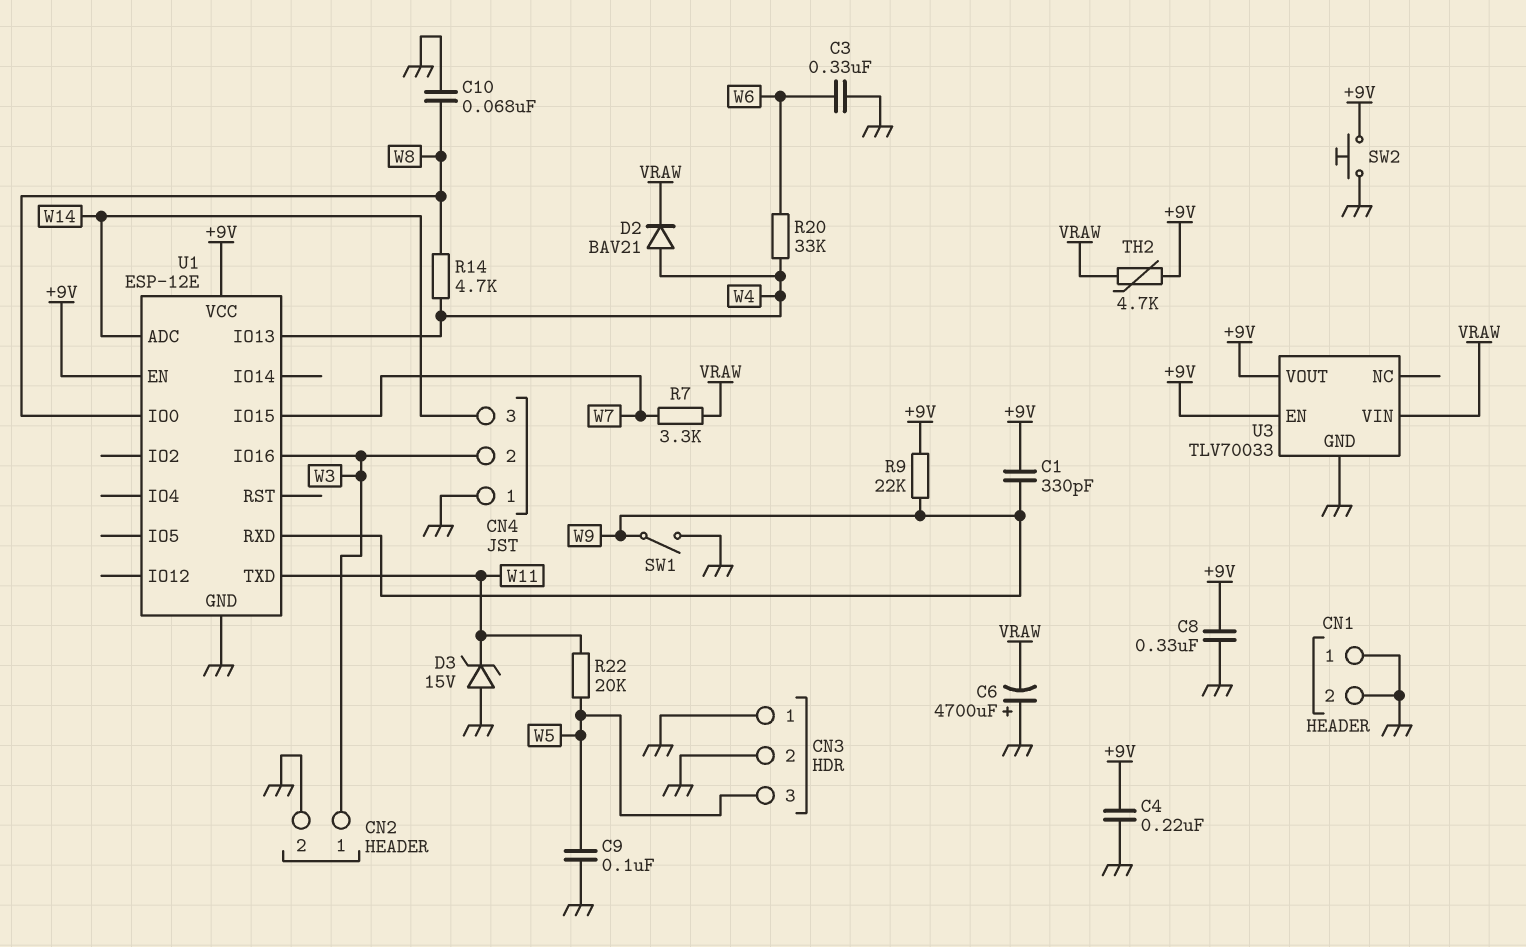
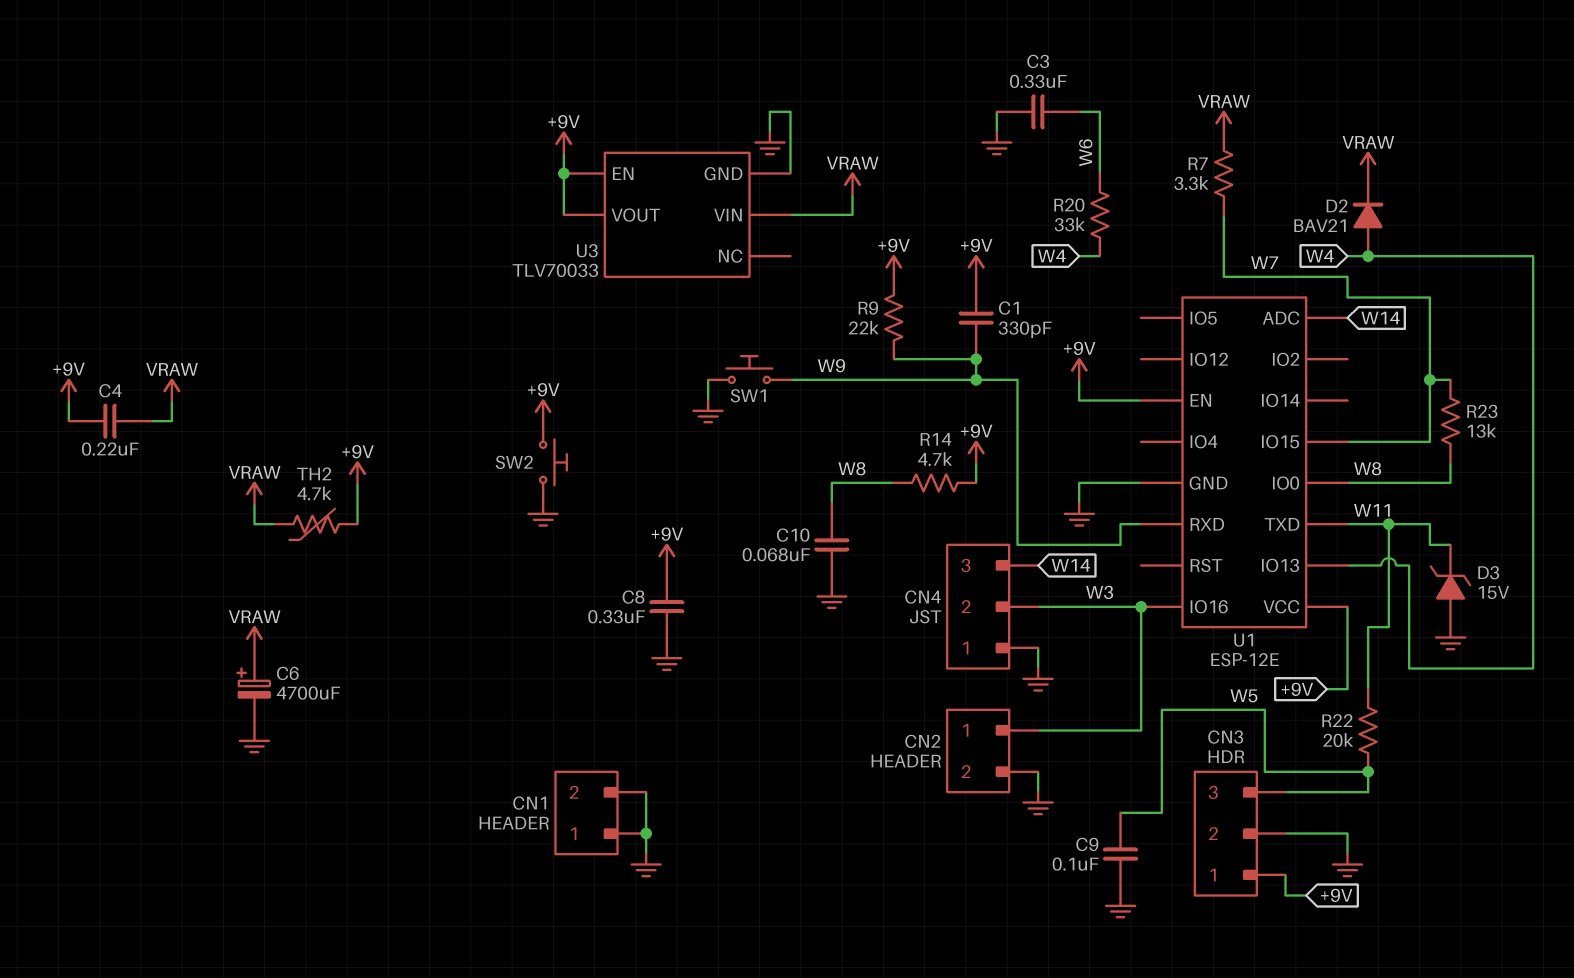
C4: 220nF (+9V, GND) -> 220nF (+9V, VRAW)
C6: 4700uF (plus GND, minus VRAW) -> 4700uF (plus VRAW, minus GND)
CN3 pin 1: GND -> +9V
R14: 4.7k (W4, W8) -> 4.7k (+9V, W8)
R23: none -> 13k (W7, W8)
SW1: switch (GND, W9) -> button (GND, W9)

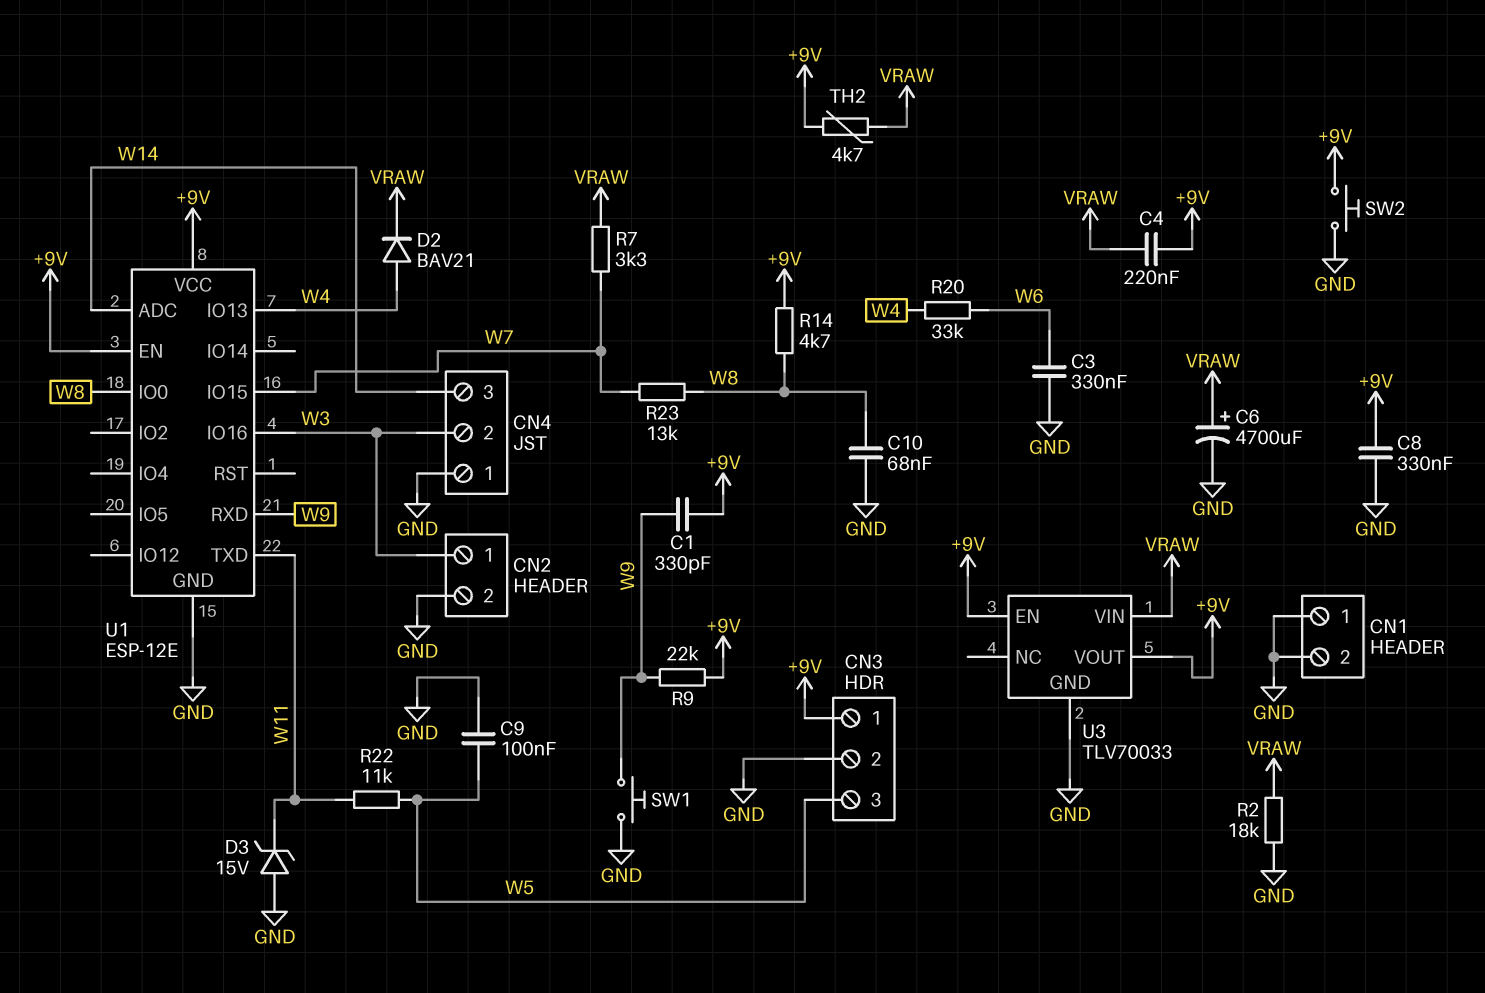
R2: none -> 18k (GND, VRAW)
R22: 20k (W5, W11) -> 11k (W5, W11)

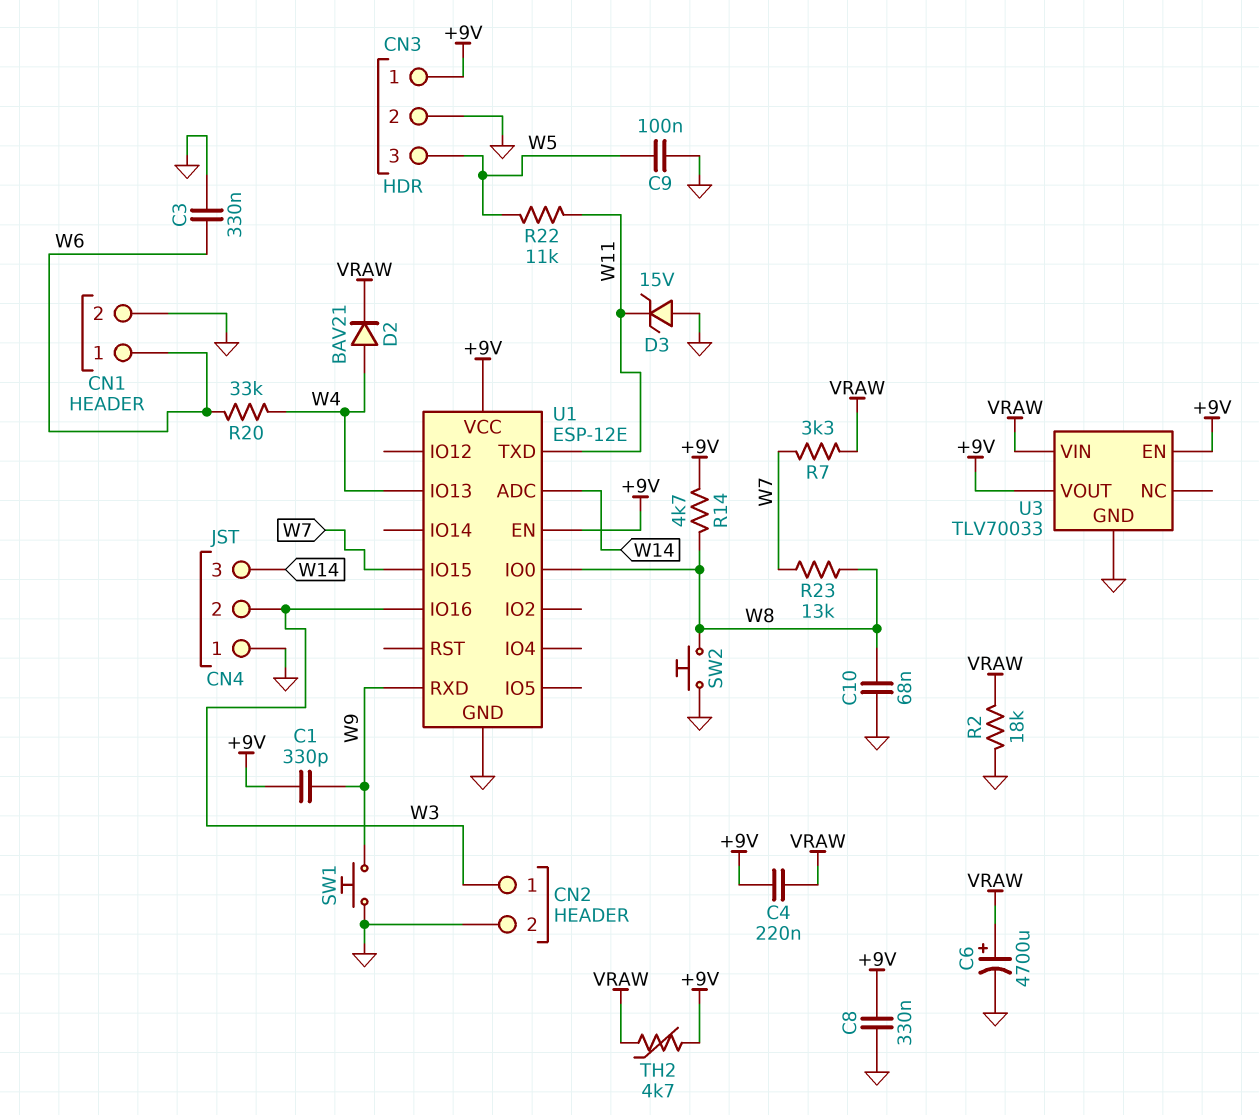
CN1 pin 1: GND -> W6
R9: 22k (+9V, W9) -> none
SW2: button (+9V, GND) -> button (GND, W8)

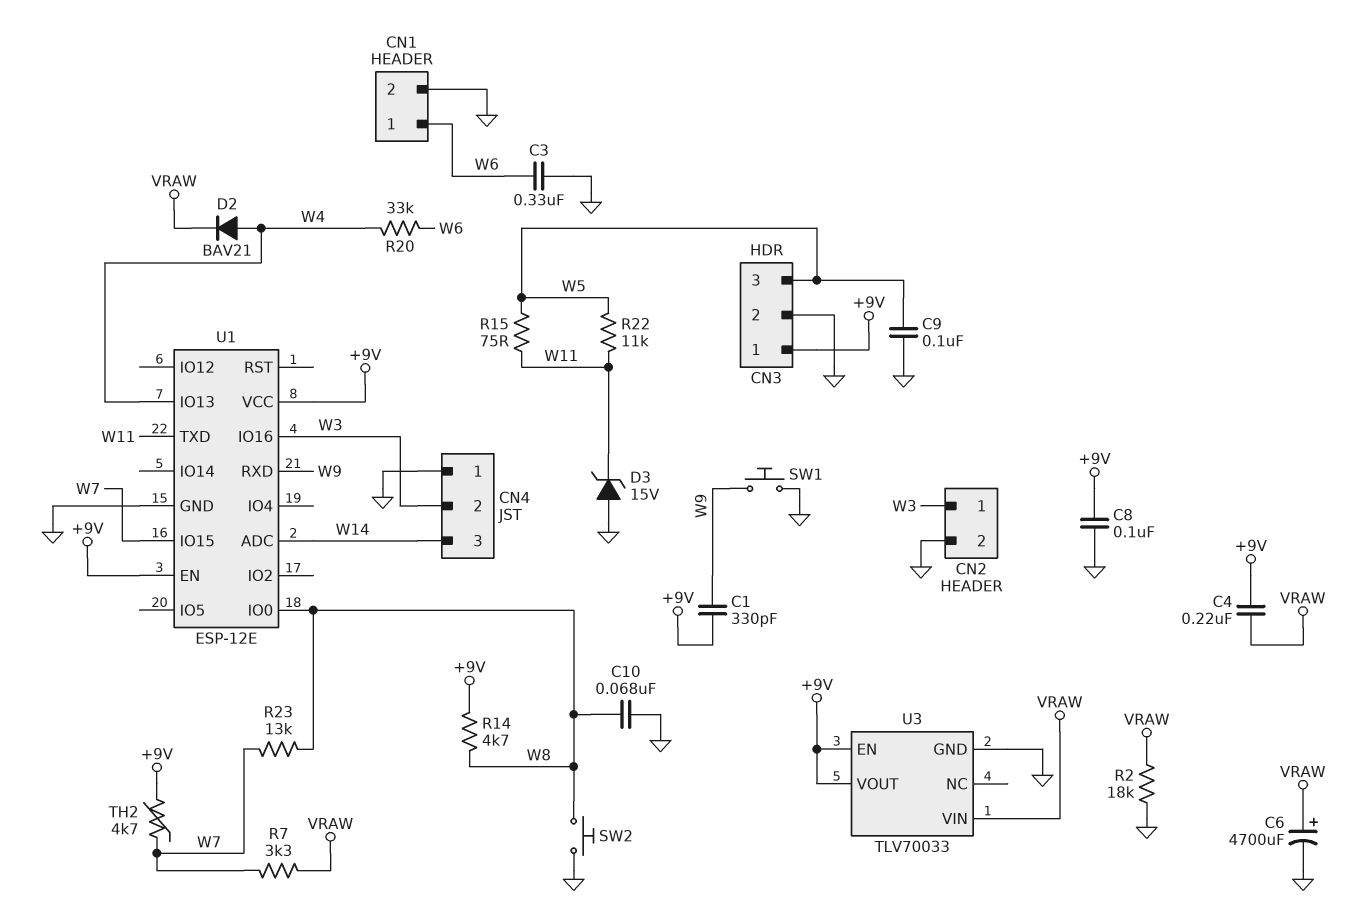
C8: 330nF (+9V, GND) -> 100nF (+9V, GND)
R15: none -> 75 (W5, W11)
TH2: 4.7k (+9V, VRAW) -> 4.7k (+9V, W7)

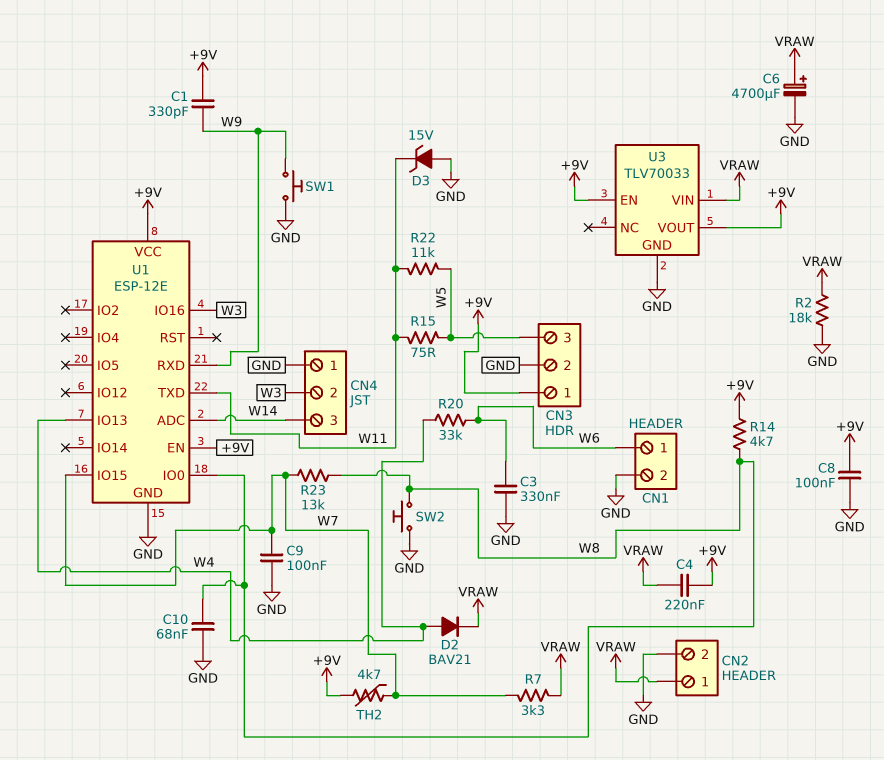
C9: 100nF (GND, W5) -> 100nF (GND, W7)
CN2 pin 1: W3 -> VRAW

